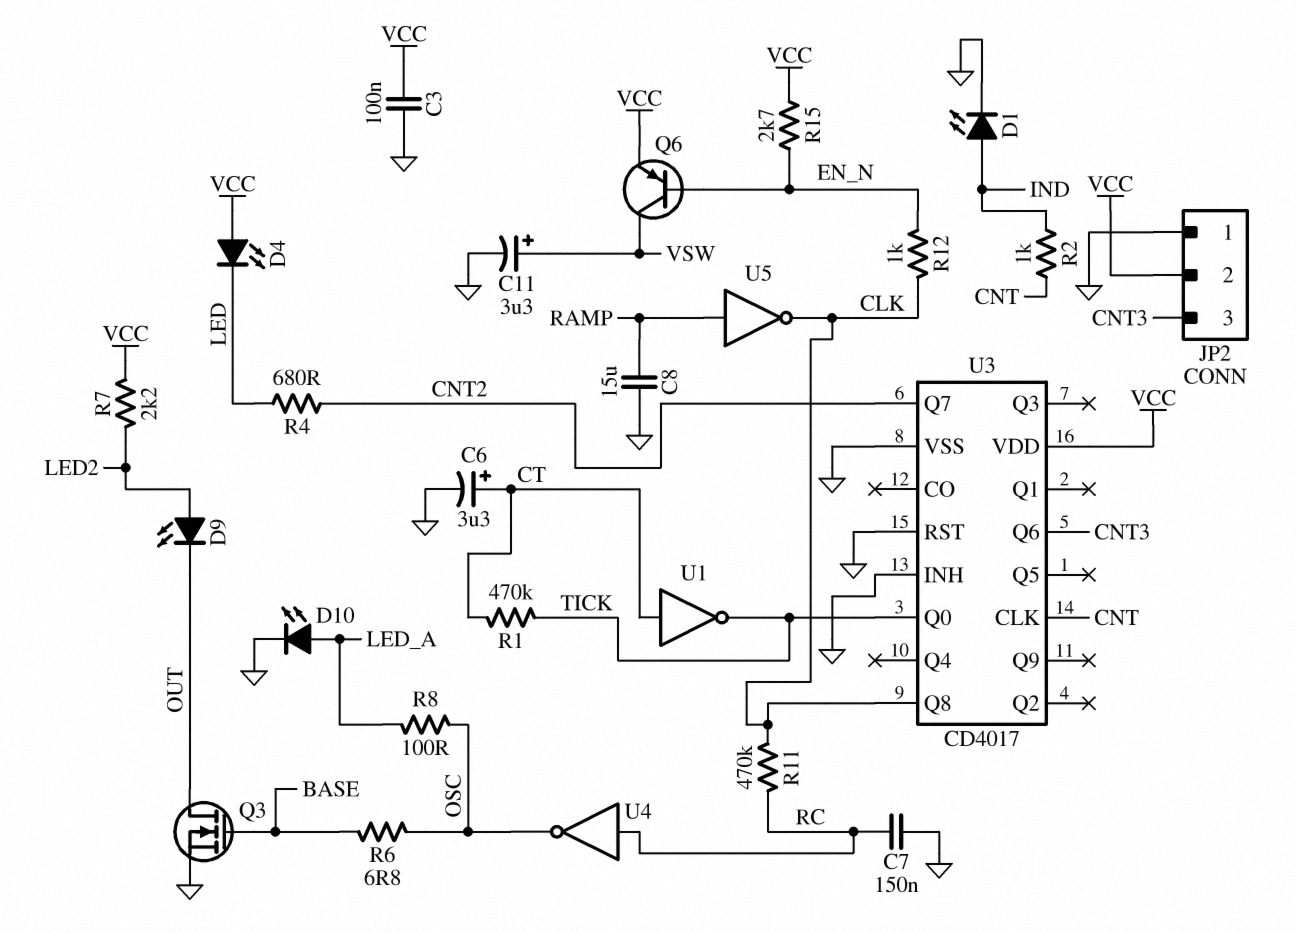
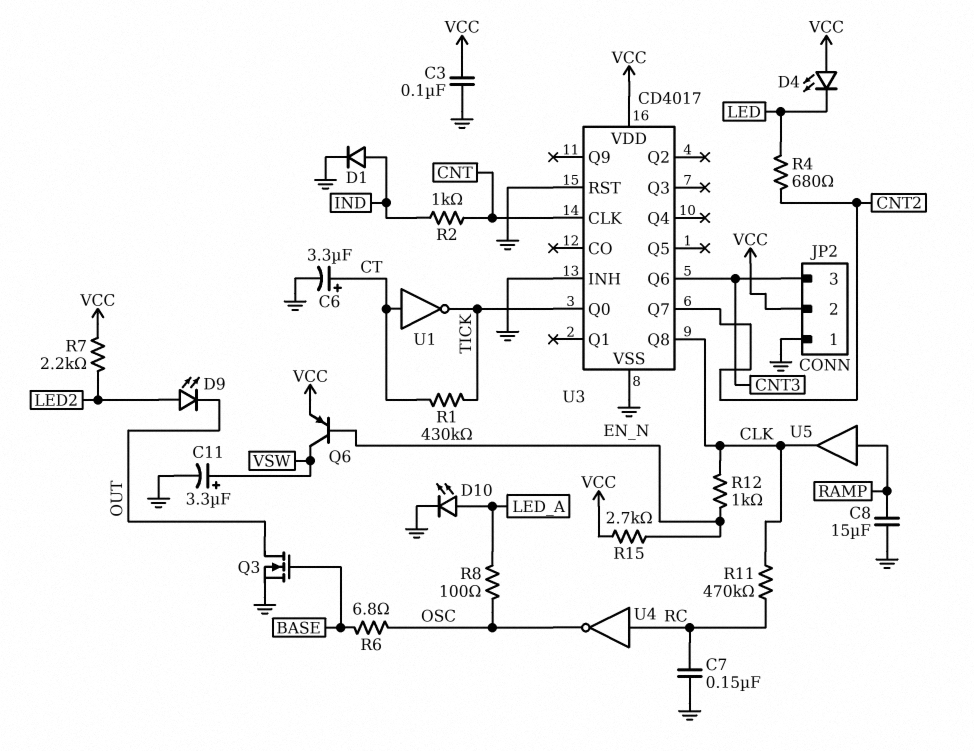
D1: LED (A IND, K GND) -> diode (A IND, K GND)
R1: 470k (CT, TICK) -> 430k (CT, TICK)
U5: NOT (in RAMP, out CLK) -> buffer (in RAMP, out CLK)

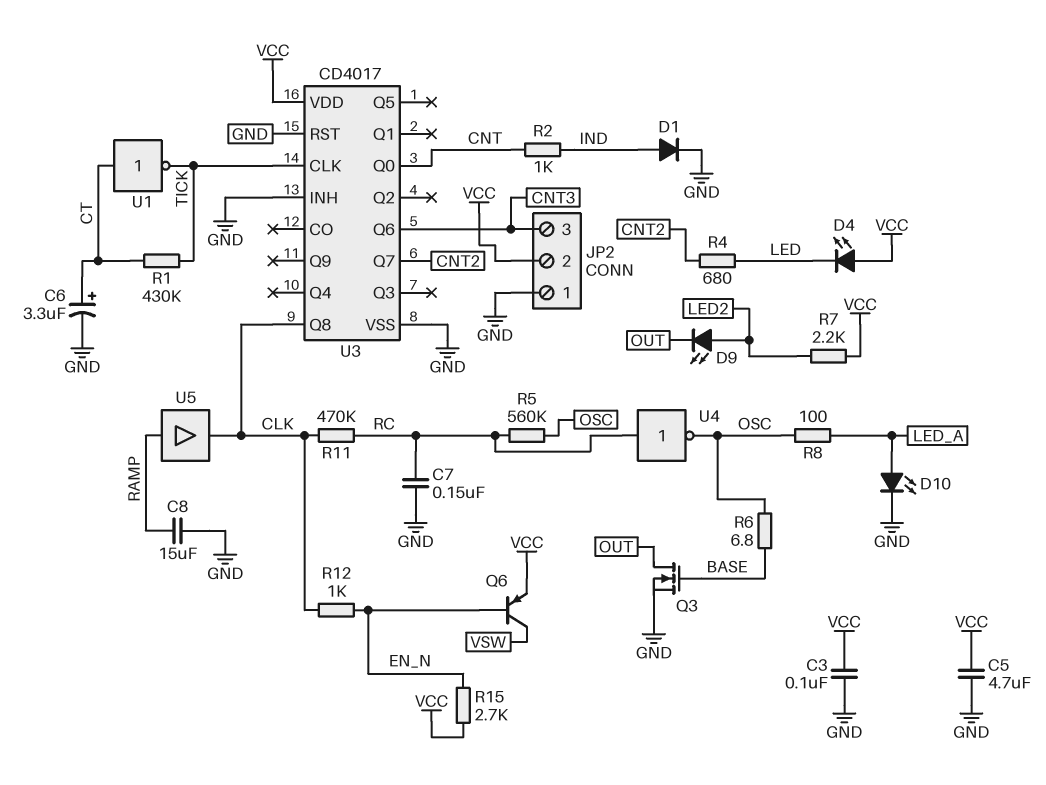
C5: none -> 4.7uF (GND, VCC)
C11: 3.3uF (plus VSW, minus GND) -> none
R5: none -> 560k (OSC, RC)
U3 pin CLK: CNT -> TICK
U3 pin Q0: TICK -> CNT

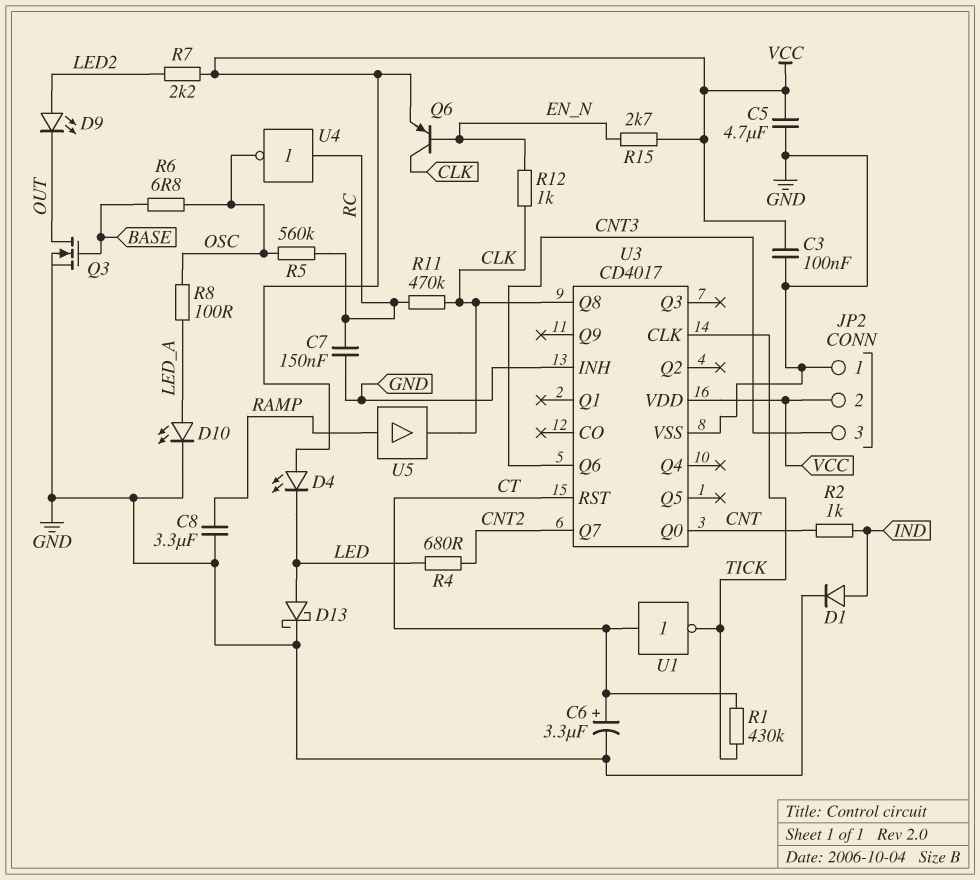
C8: 15uF (GND, RAMP) -> 3.3uF (GND, RAMP)
D13: none -> schottky (A LED, K GND)
Q6: PNP (B EN_N, C VSW, E VCC) -> PNP (B EN_N, C CLK, E VCC)
U3 pin RST: GND -> CT

